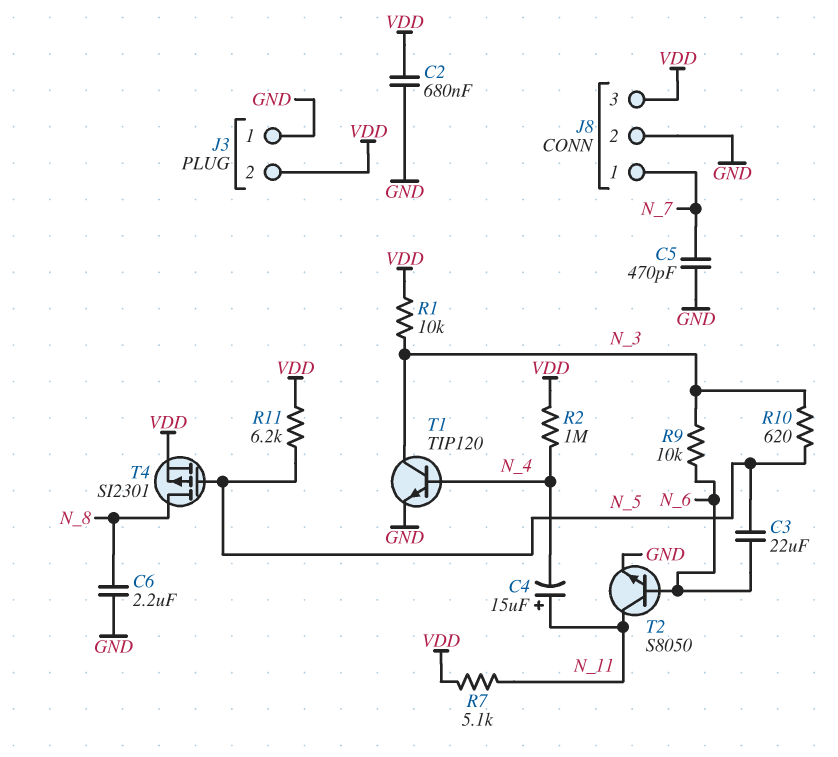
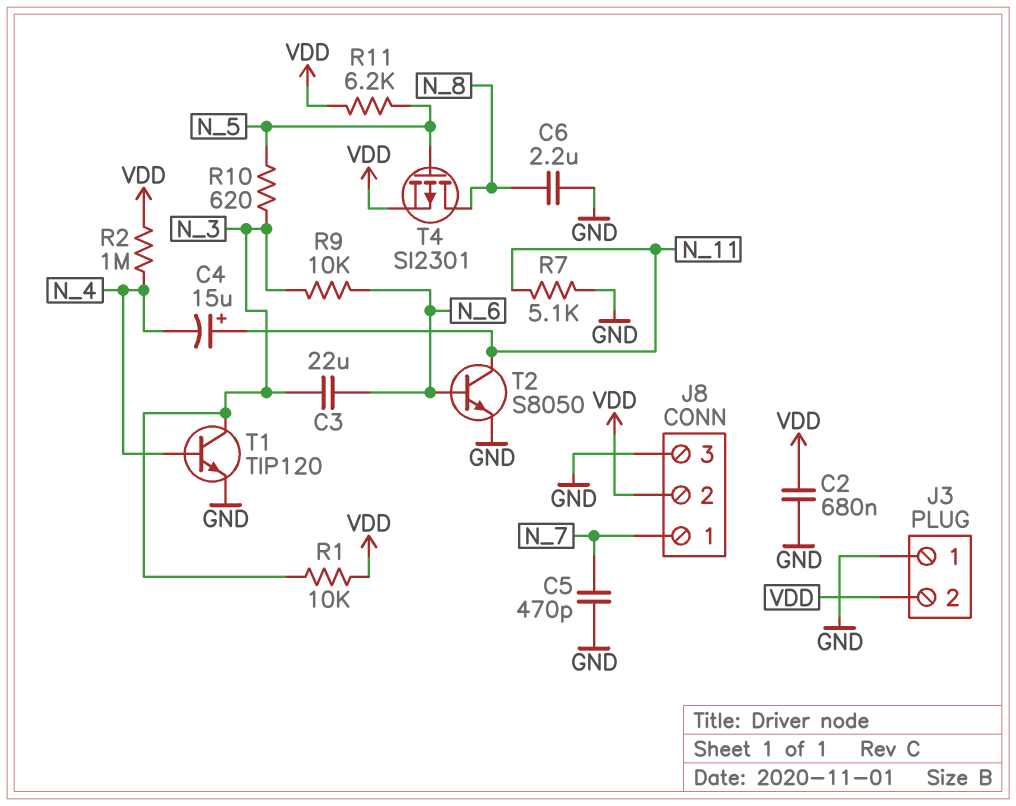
C3: 22uF (N_5, N_6) -> 22uF (N_3, N_6)
J8 pin 2: GND -> VDD
J8 pin 3: VDD -> GND
R7: 5.1k (N_11, VDD) -> 5.1k (GND, N_11)

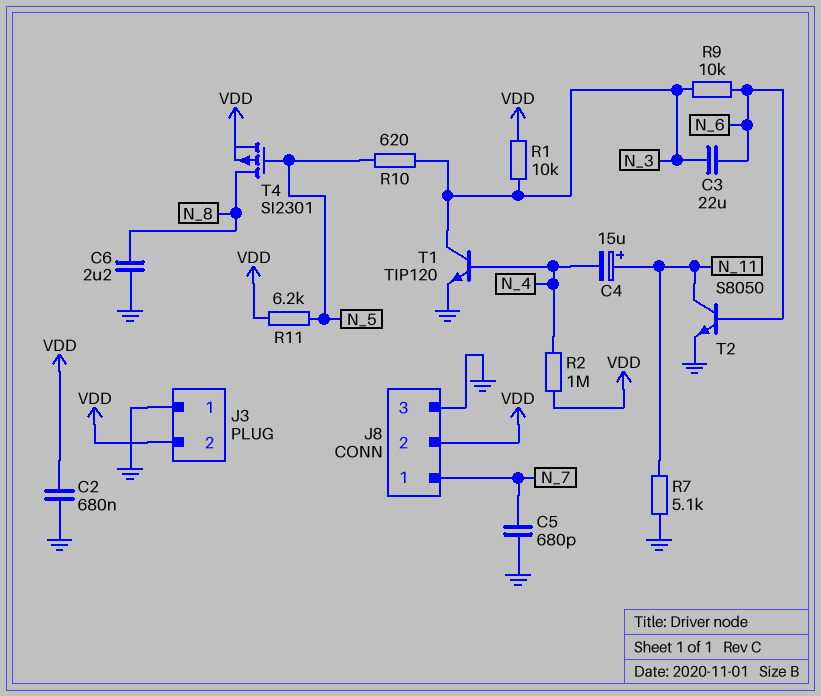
C5: 470pF (GND, N_7) -> 680pF (GND, N_7)

